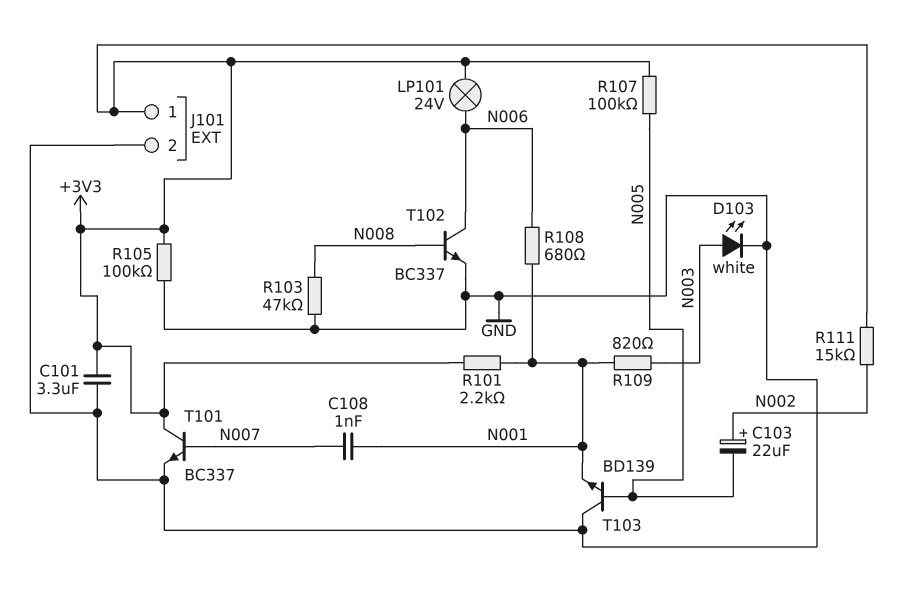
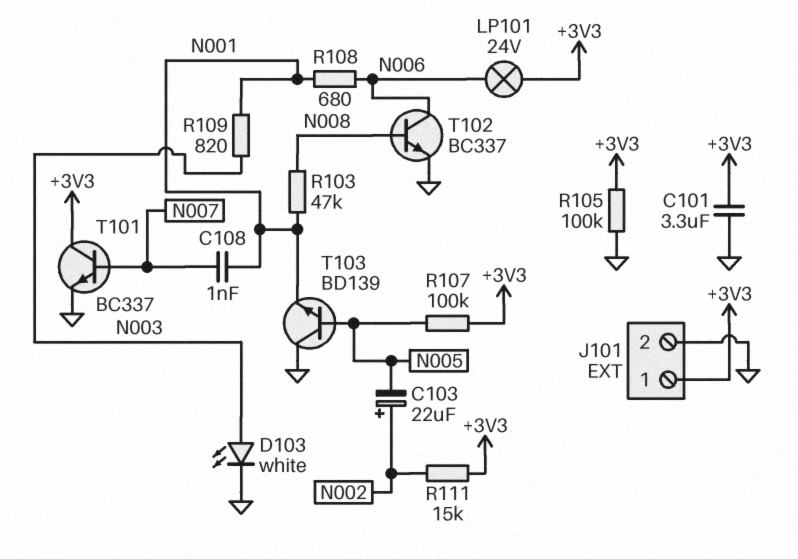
R101: 2.2k (+3V3, N001) -> none
R103: 47k (GND, N008) -> 47k (N001, N008)

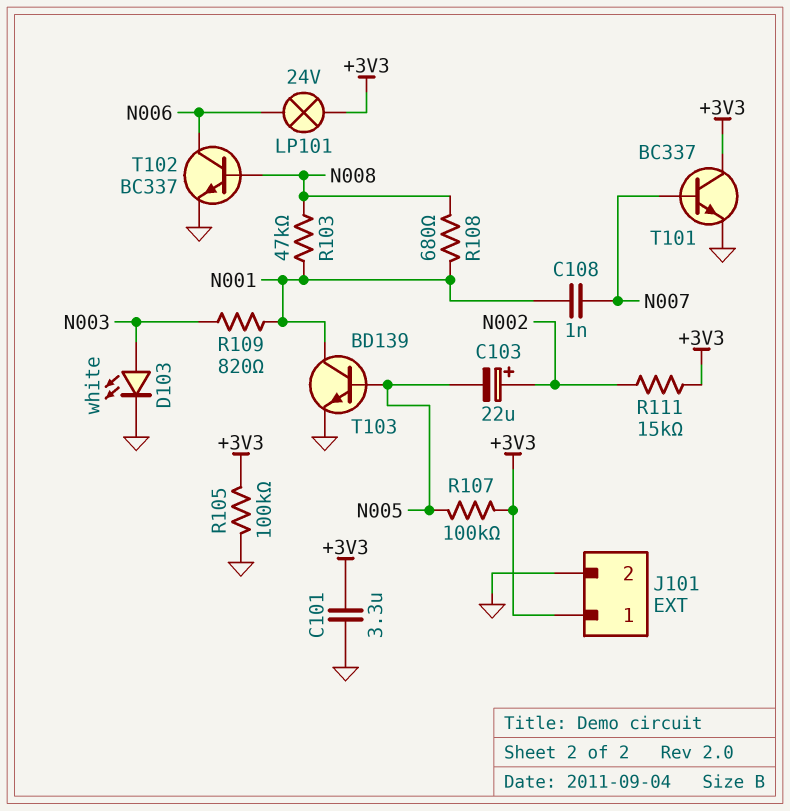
R108: 680 (N001, N006) -> 680 (N001, N008)
T103: NPN BD139 (B N005, C GND, E N001) -> NPN BD139 (B N005, C N001, E GND)

